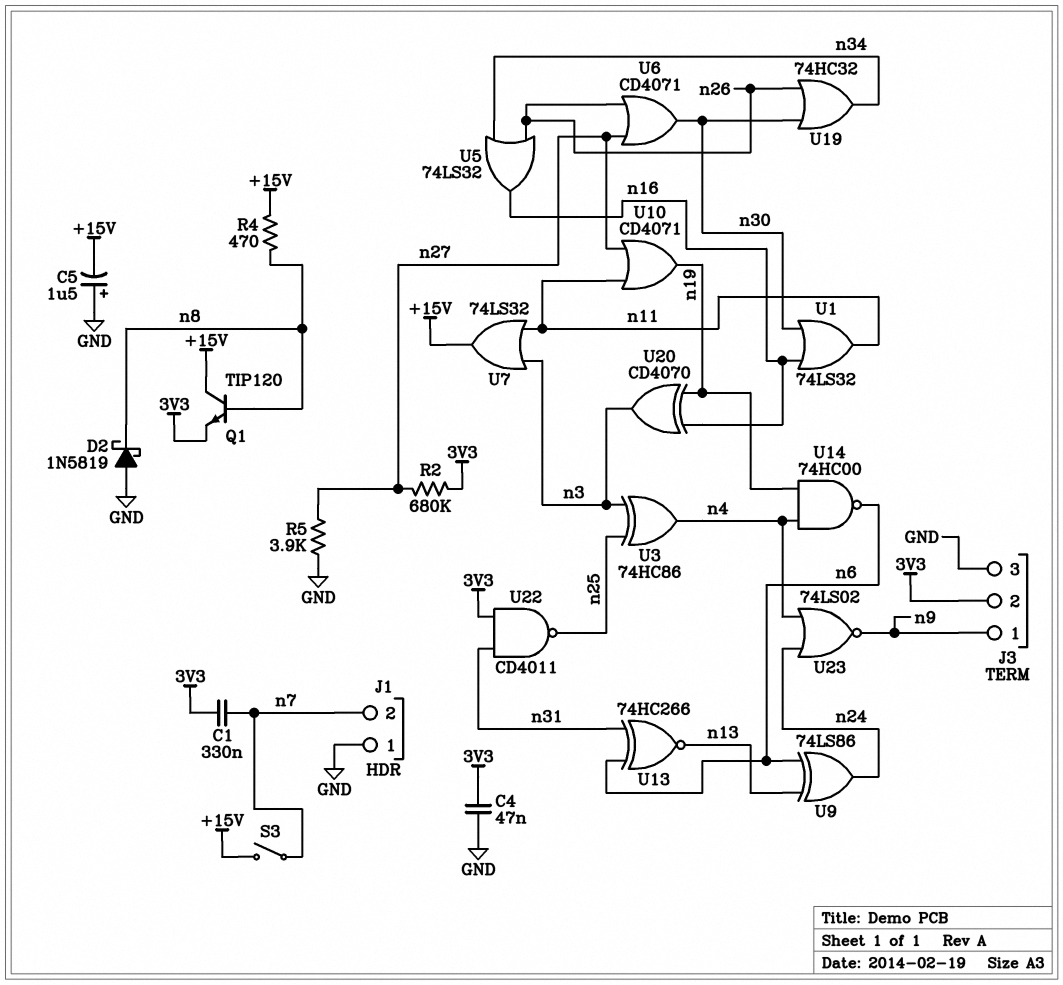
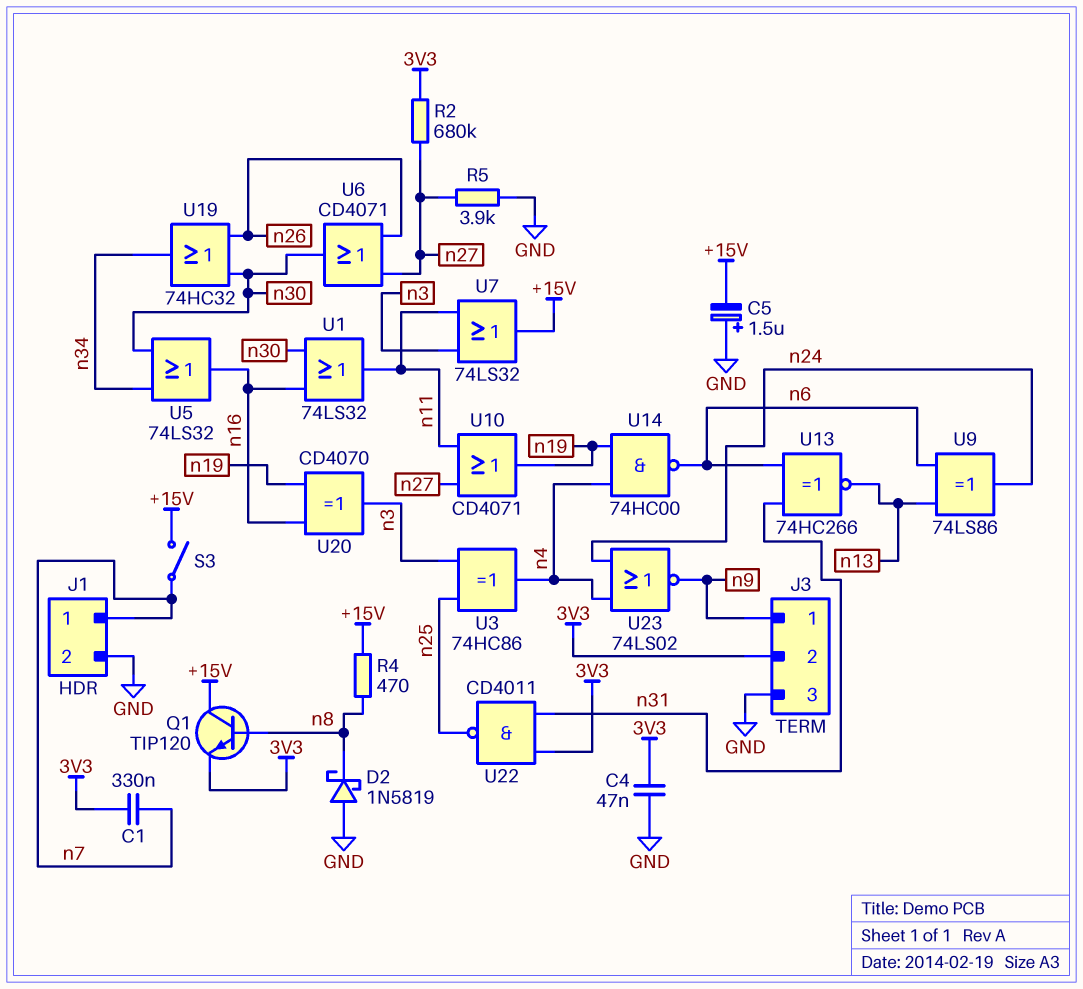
J1 pin 1: GND -> n7
J1 pin 2: n7 -> GND
U5: OR 74LS32 (in n26, in n34, out n16) -> OR 74LS32 (in n30, in n34, out n16)

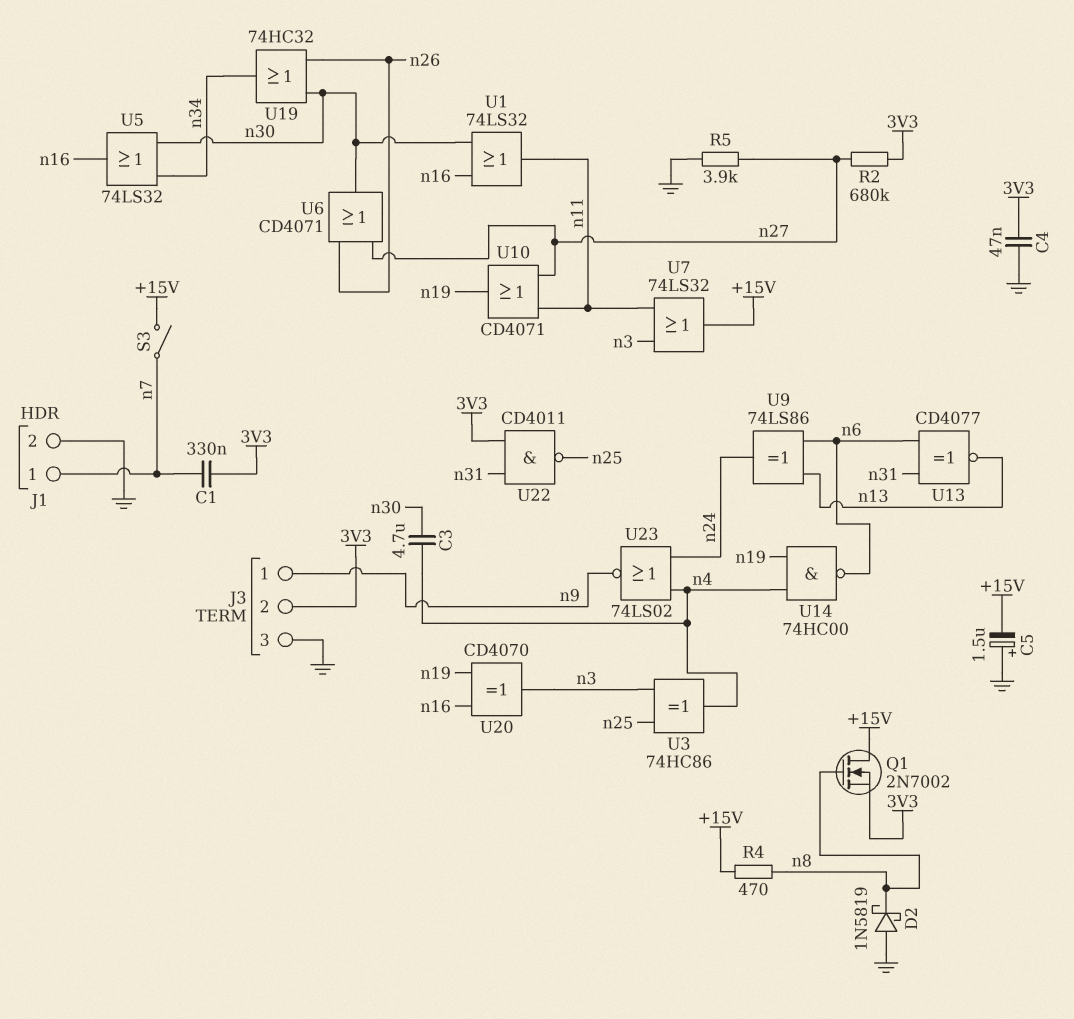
C3: none -> 4.7uF (n4, n30)
Q1: NPN TIP120 (B n8, C +15V, E 3V3) -> NMOS 2N7002 (G n8, D +15V, S 3V3)
U13: XNOR 74HC266 (in n6, in n31, out n13) -> XNOR CD4077 (in n6, in n31, out n13)

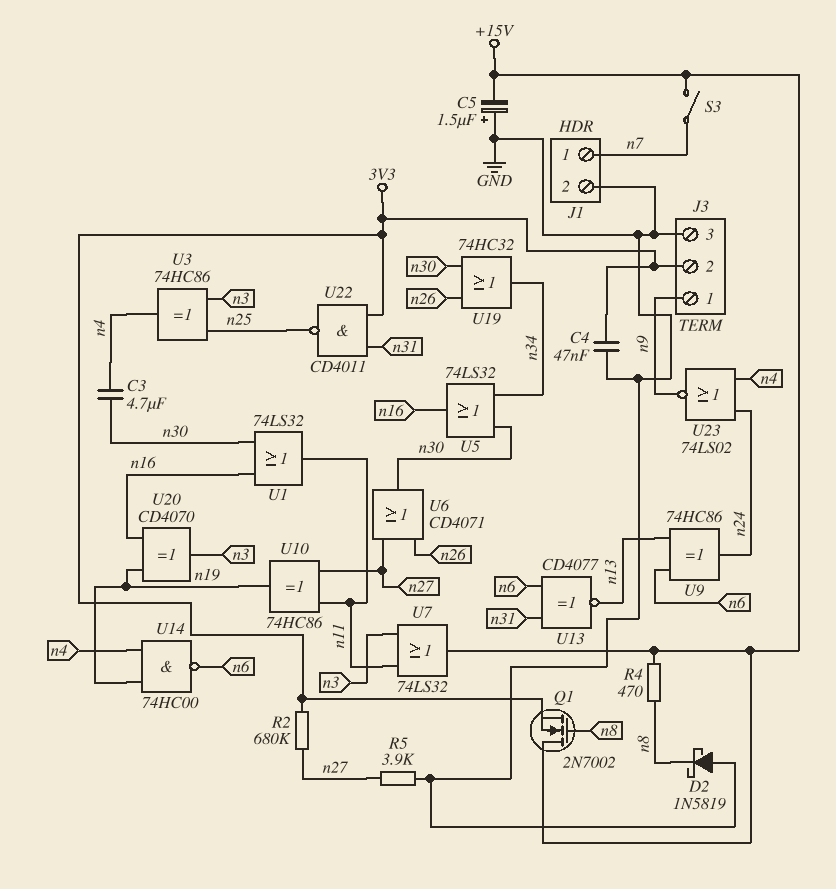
C1: 330nF (3V3, n7) -> none
U9: XOR 74LS86 (in n6, in n13, out n24) -> XOR 74HC86 (in n6, in n13, out n24)
U10: OR CD4071 (in n11, in n27, out n19) -> XOR 74HC86 (in n11, in n27, out n19)

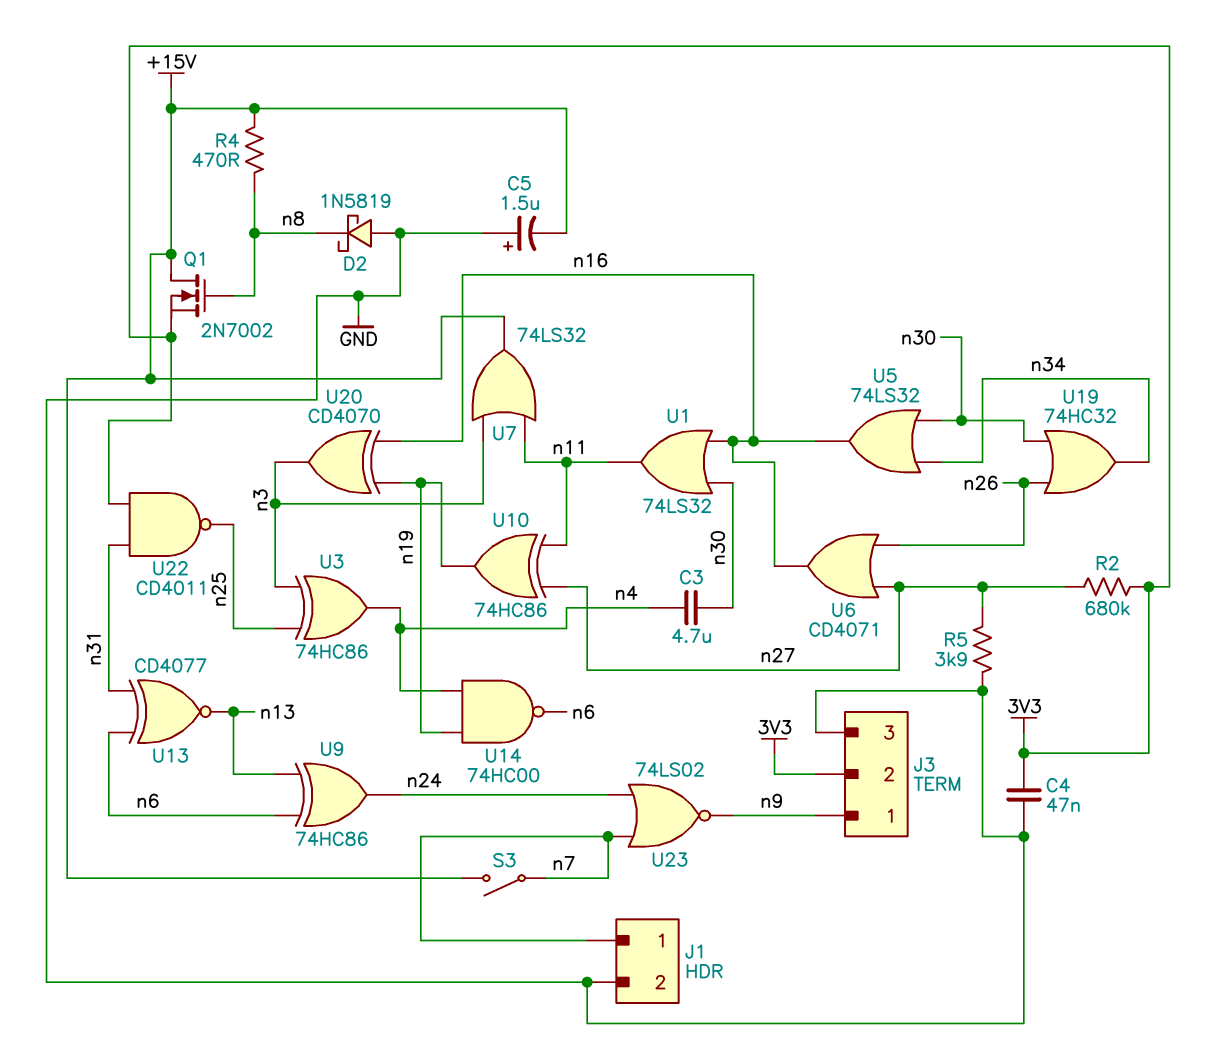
U6: OR CD4071 (in n26, in n27, out n30) -> OR CD4071 (in n26, in n27, out n16)
U23: NOR 74LS02 (in n4, in n24, out n9) -> NOR 74LS02 (in n7, in n24, out n9)

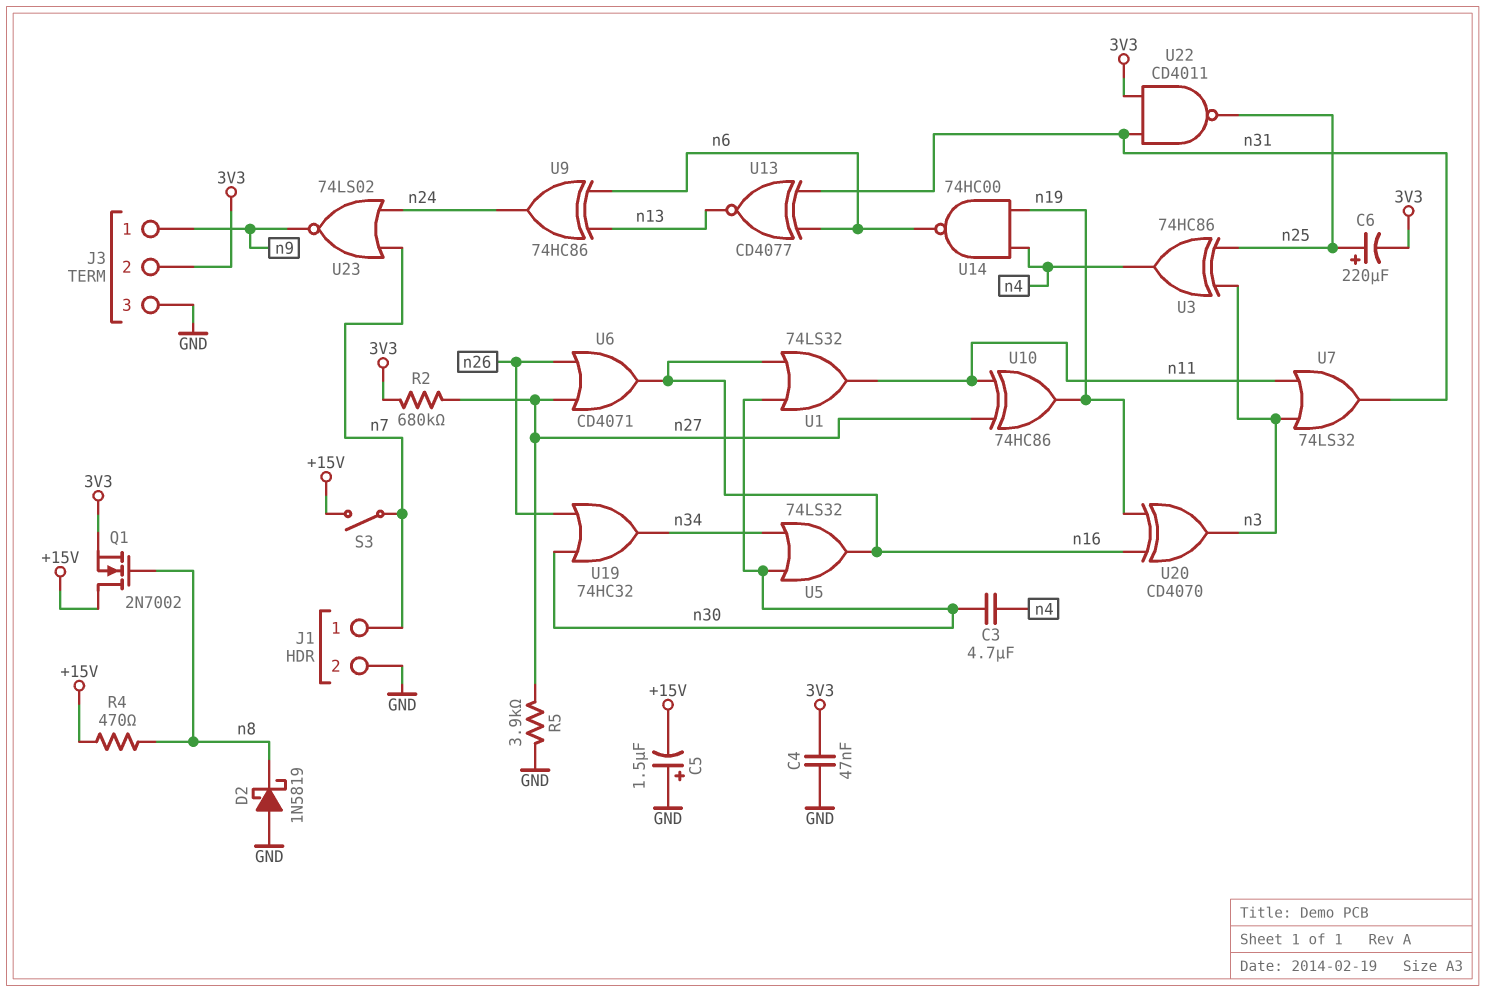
C6: none -> 220uF (plus n25, minus 3V3)
U7: OR 74LS32 (in n3, in n11, out +15V) -> OR 74LS32 (in n3, in n11, out n31)

